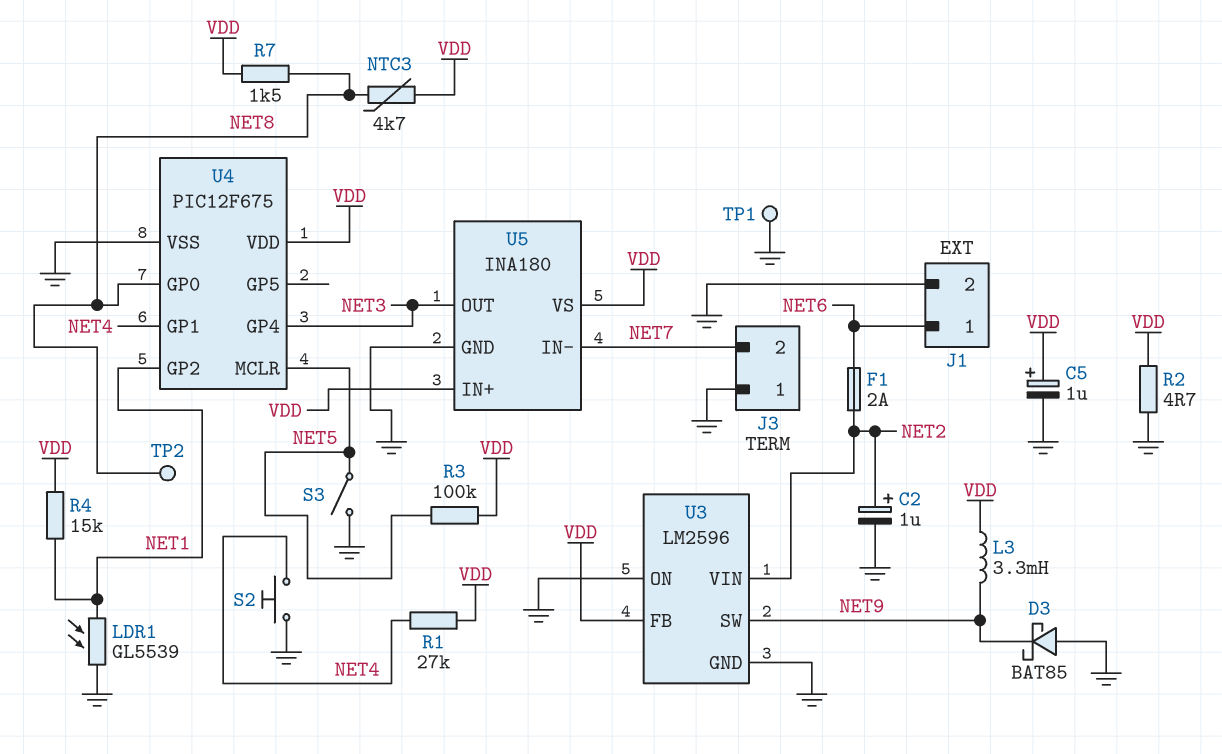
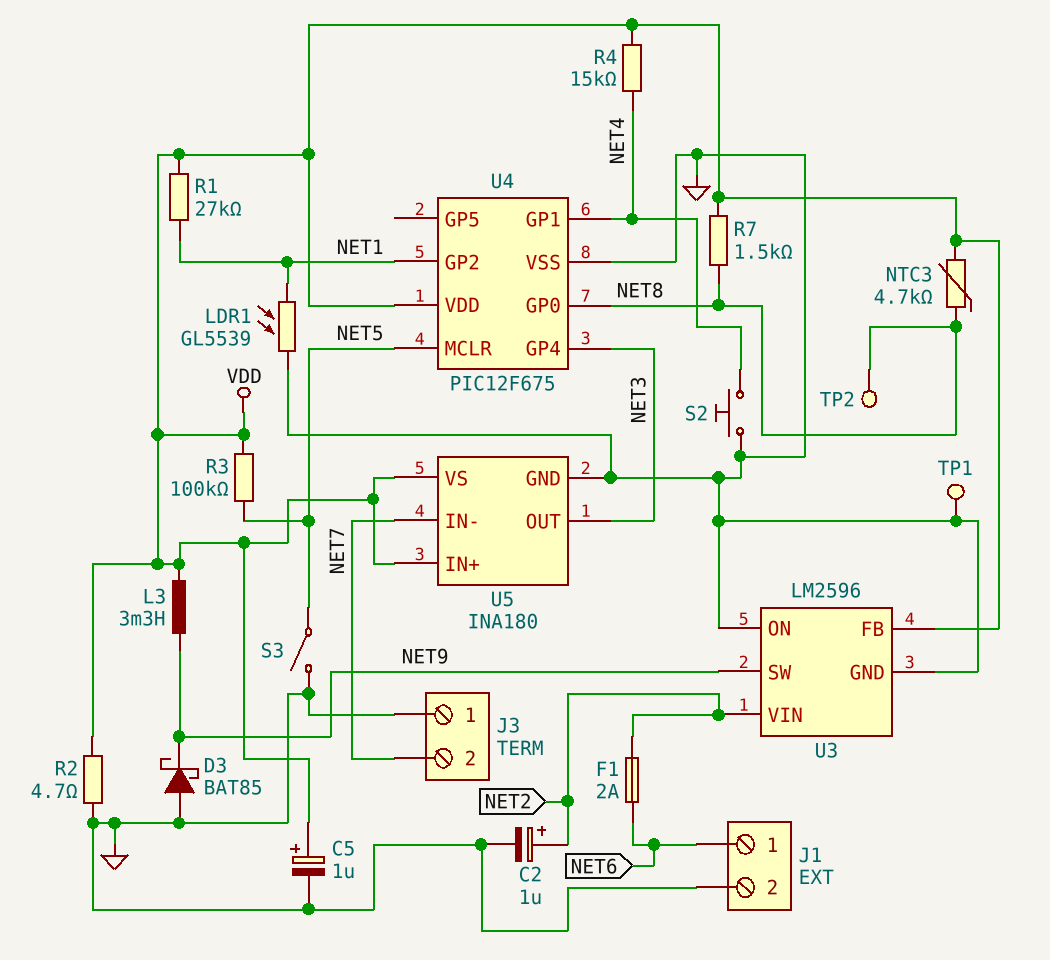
R1: 27k (NET4, VDD) -> 27k (NET1, VDD)
R4: 15k (NET1, VDD) -> 15k (NET4, VDD)

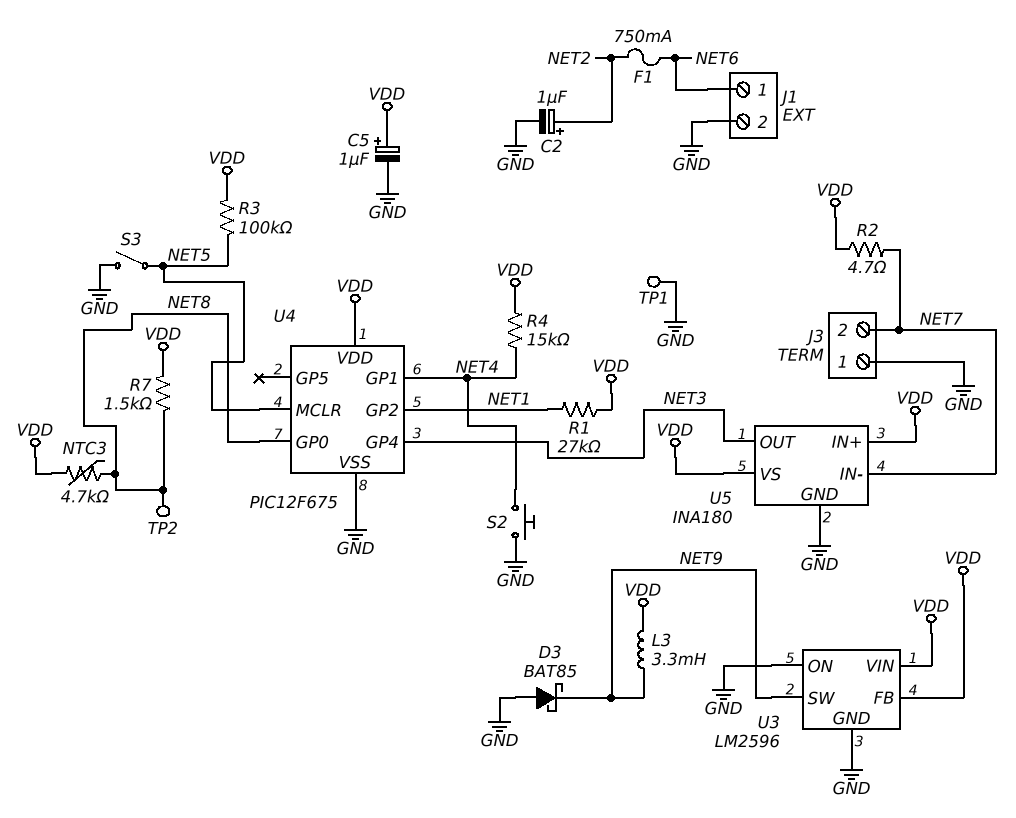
F1: 2A (NET2, NET6) -> 750mA (NET2, NET6)
LDR1: GL5539 (GND, NET1) -> none
R2: 4.7 (GND, VDD) -> 4.7 (NET7, VDD)
U3 pin VIN: NET2 -> VDD

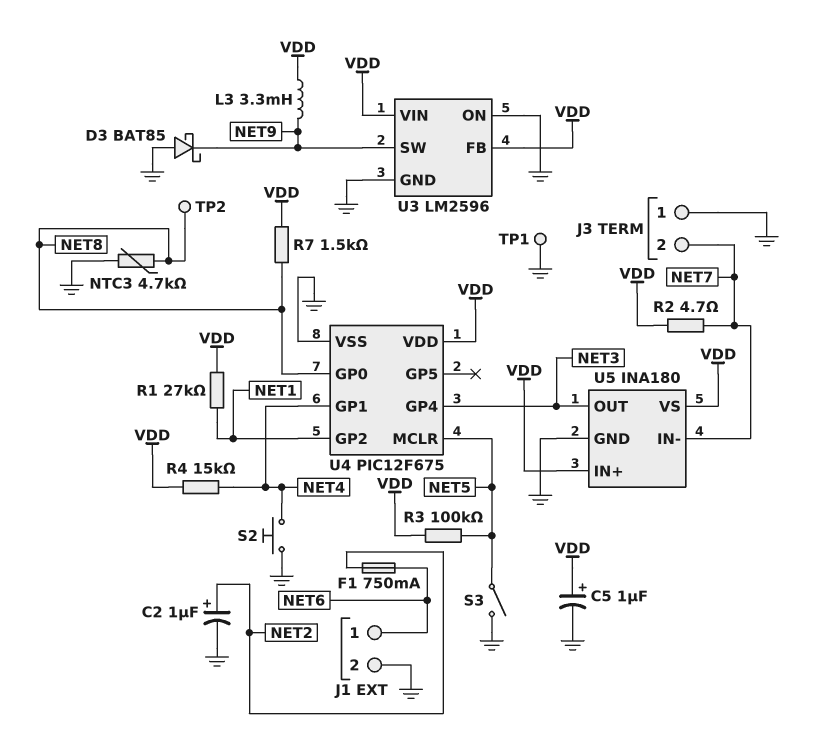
NTC3: 4.7k (NET8, VDD) -> 4.7k (GND, NET8)

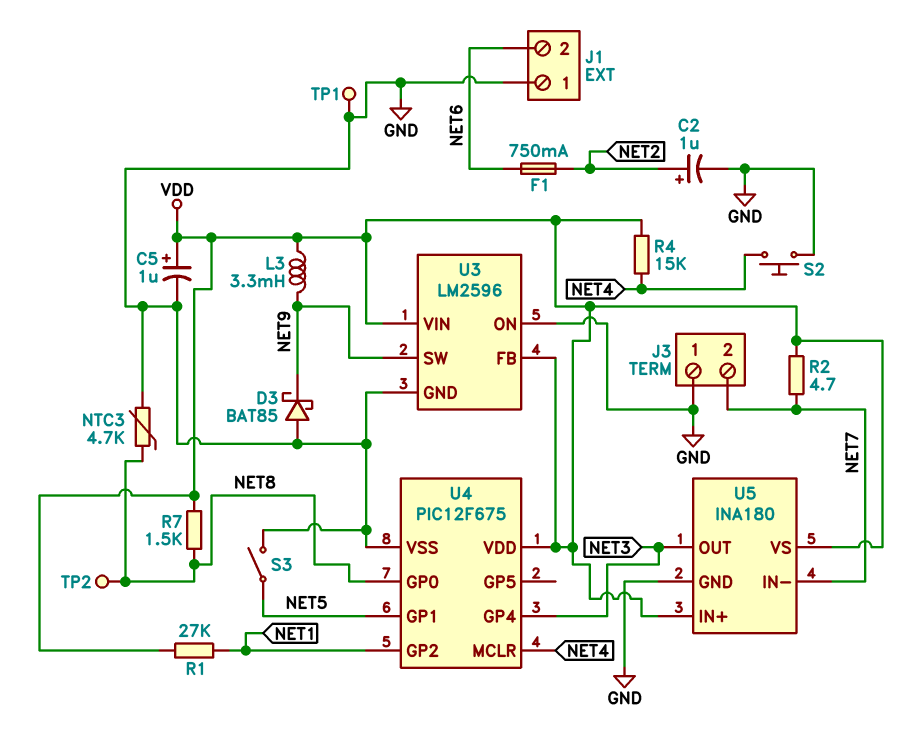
J1 pin 1: NET6 -> GND
J1 pin 2: GND -> NET6
R3: 100k (NET5, VDD) -> none
U4 pin GP1: NET4 -> NET5
U4 pin MCLR: NET5 -> NET4

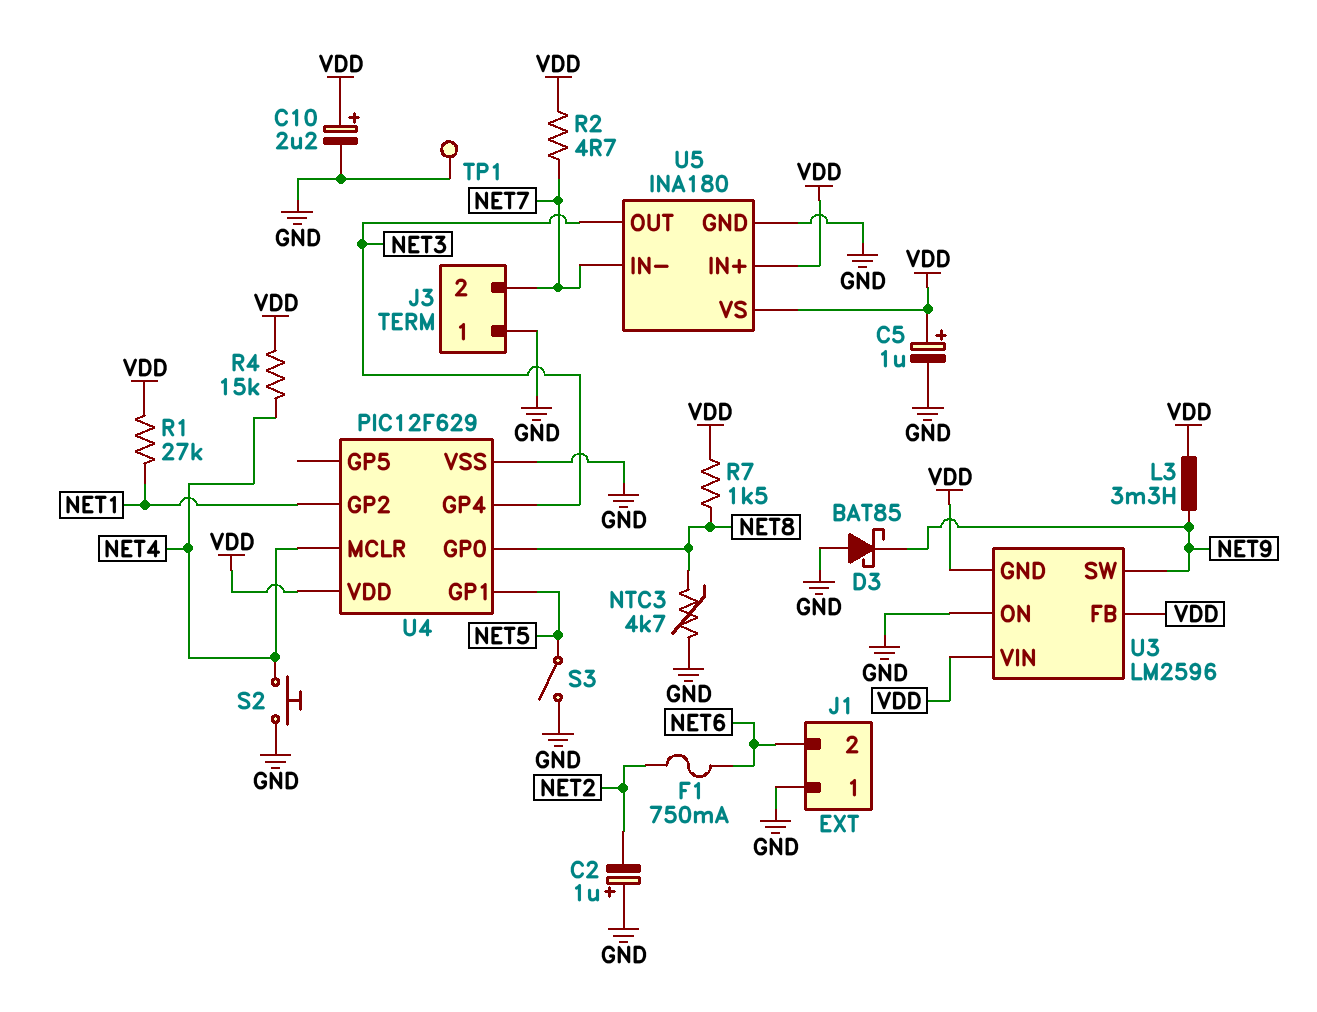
C2: 1uF (plus NET2, minus GND) -> 1uF (plus GND, minus NET2)
C10: none -> 2.2uF (plus VDD, minus GND)
TP2: test point (NET8) -> none
U3 pin GND: GND -> VDD
U4: PIC12F675 -> PIC12F629

